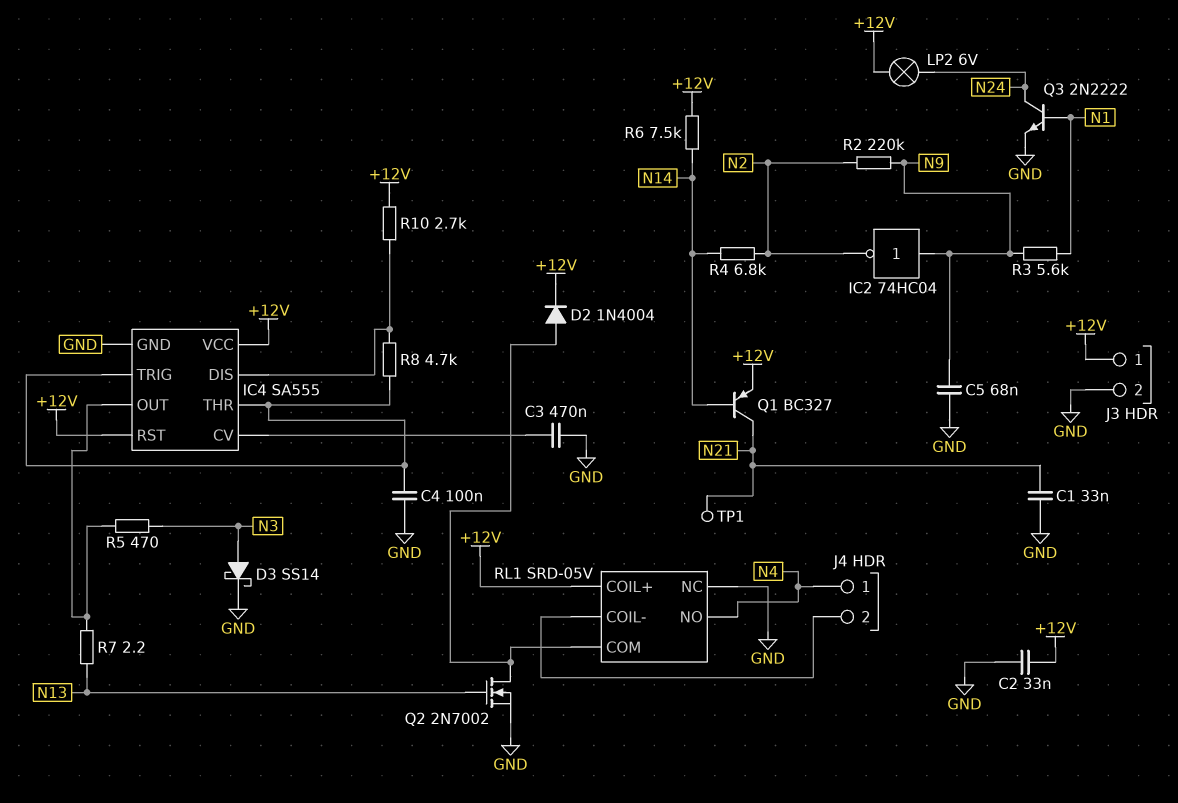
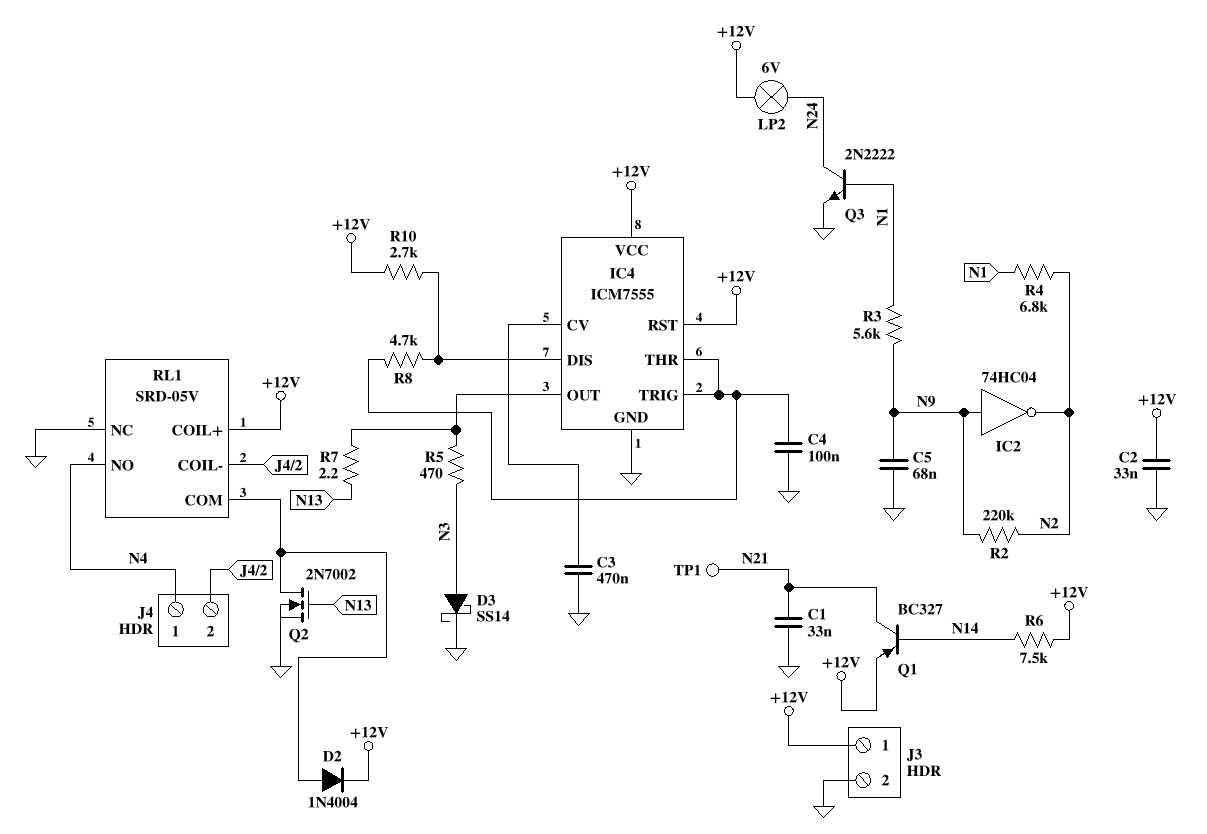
IC4: SA555 -> ICM7555
R4: 6.8k (N2, N14) -> 6.8k (N1, N2)

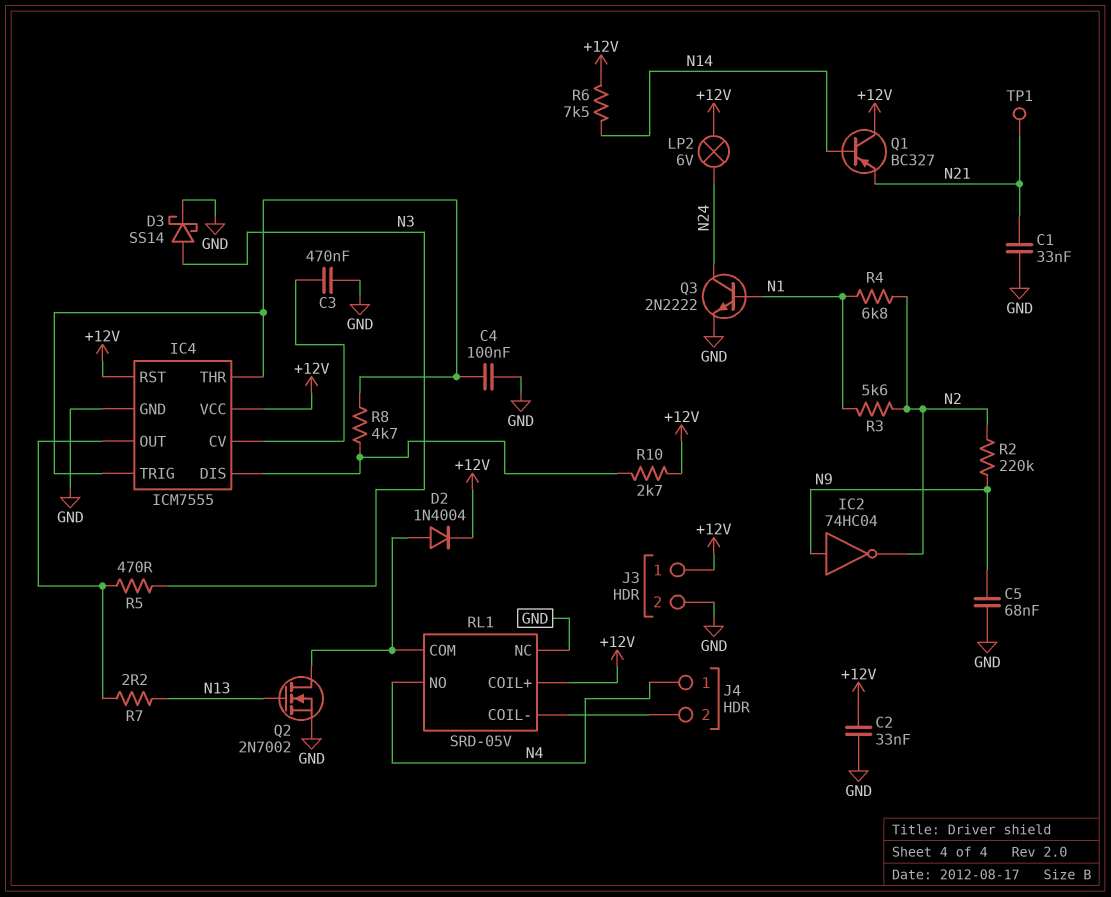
Q1: PNP BC327 (B N14, C N21, E +12V) -> PNP BC327 (B N14, C +12V, E N21)
R3: 5.6k (N1, N9) -> 5.6k (N1, N2)

